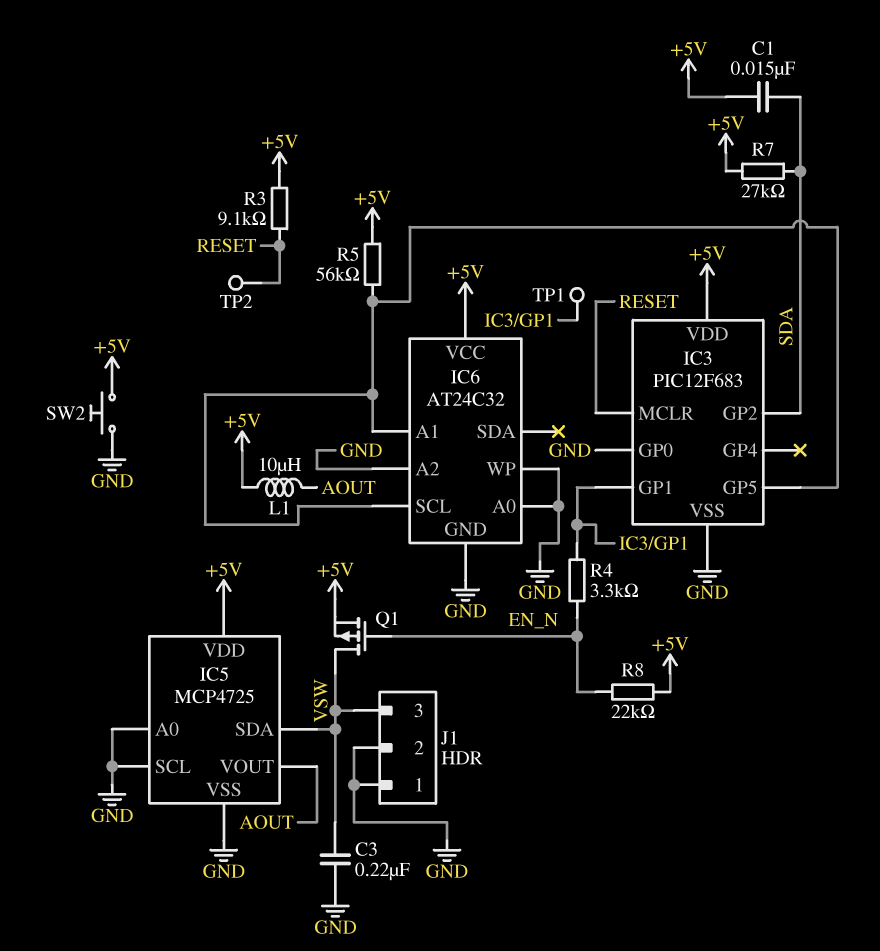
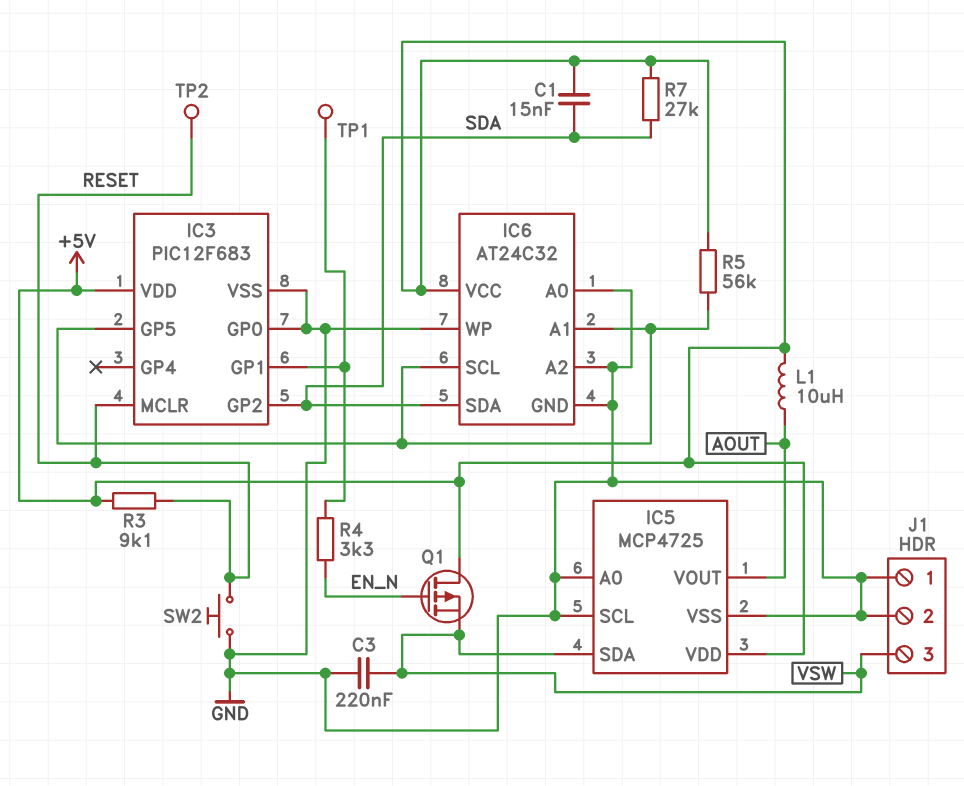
IC6 pin SDA: none -> SDA
Q1: PMOS (G EN_N, D VSW, S +5V) -> PMOS (G EN_N, D +5V, S VSW)
R8: 22k (+5V, EN_N) -> none
SW2: button (+5V, GND) -> button (GND, RESET)

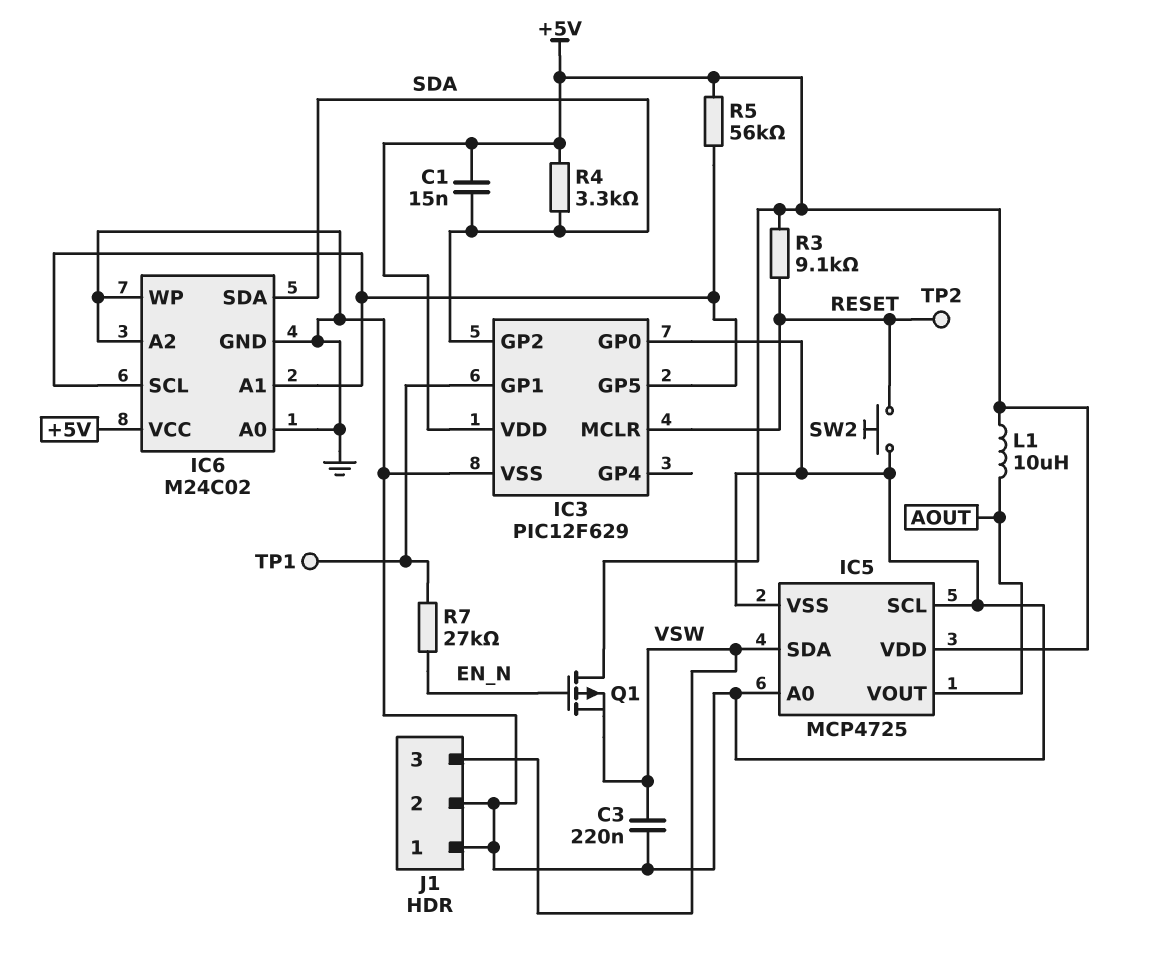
IC3: PIC12F683 -> PIC12F629
IC6: AT24C32 -> M24C02
R4: 3.3k (EN_N, IC3/GP1) -> 3.3k (+5V, SDA)
R7: 27k (+5V, SDA) -> 27k (EN_N, IC3/GP1)

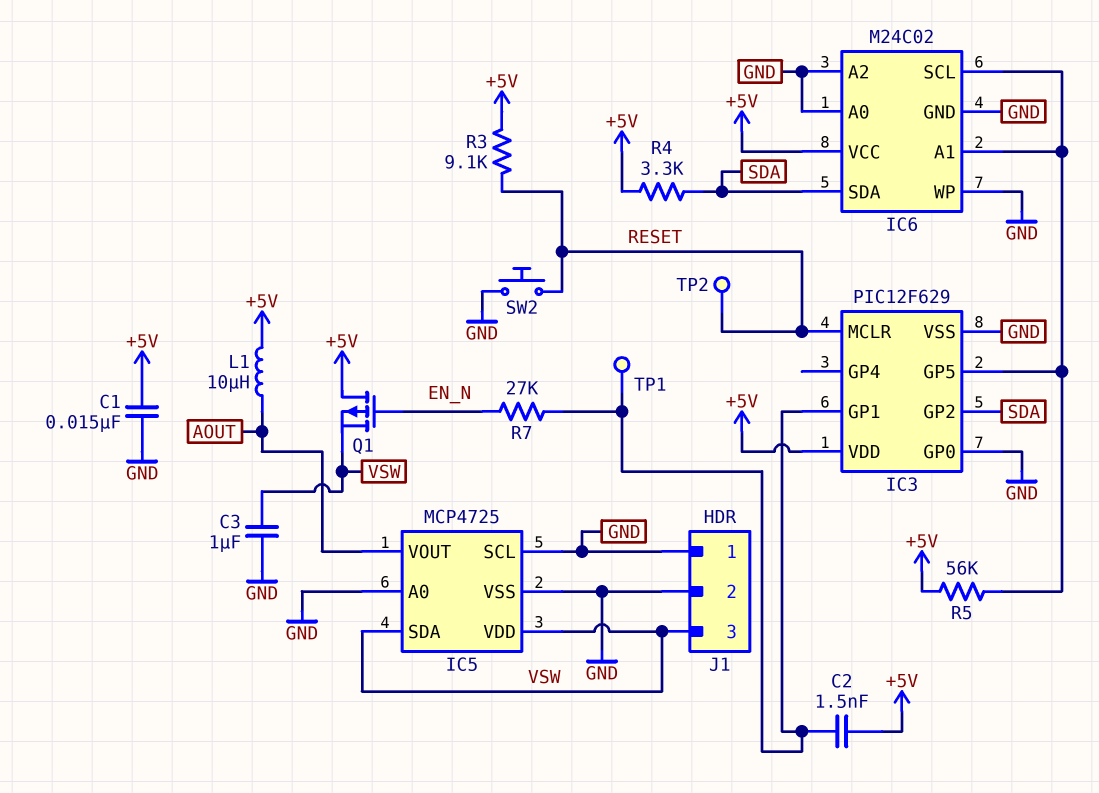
C1: 15nF (+5V, SDA) -> 15nF (+5V, GND)
C2: none -> 1.5nF (+5V, IC3/GP1)
C3: 220nF (GND, VSW) -> 1uF (GND, VSW)
IC5 pin VDD: +5V -> VSW

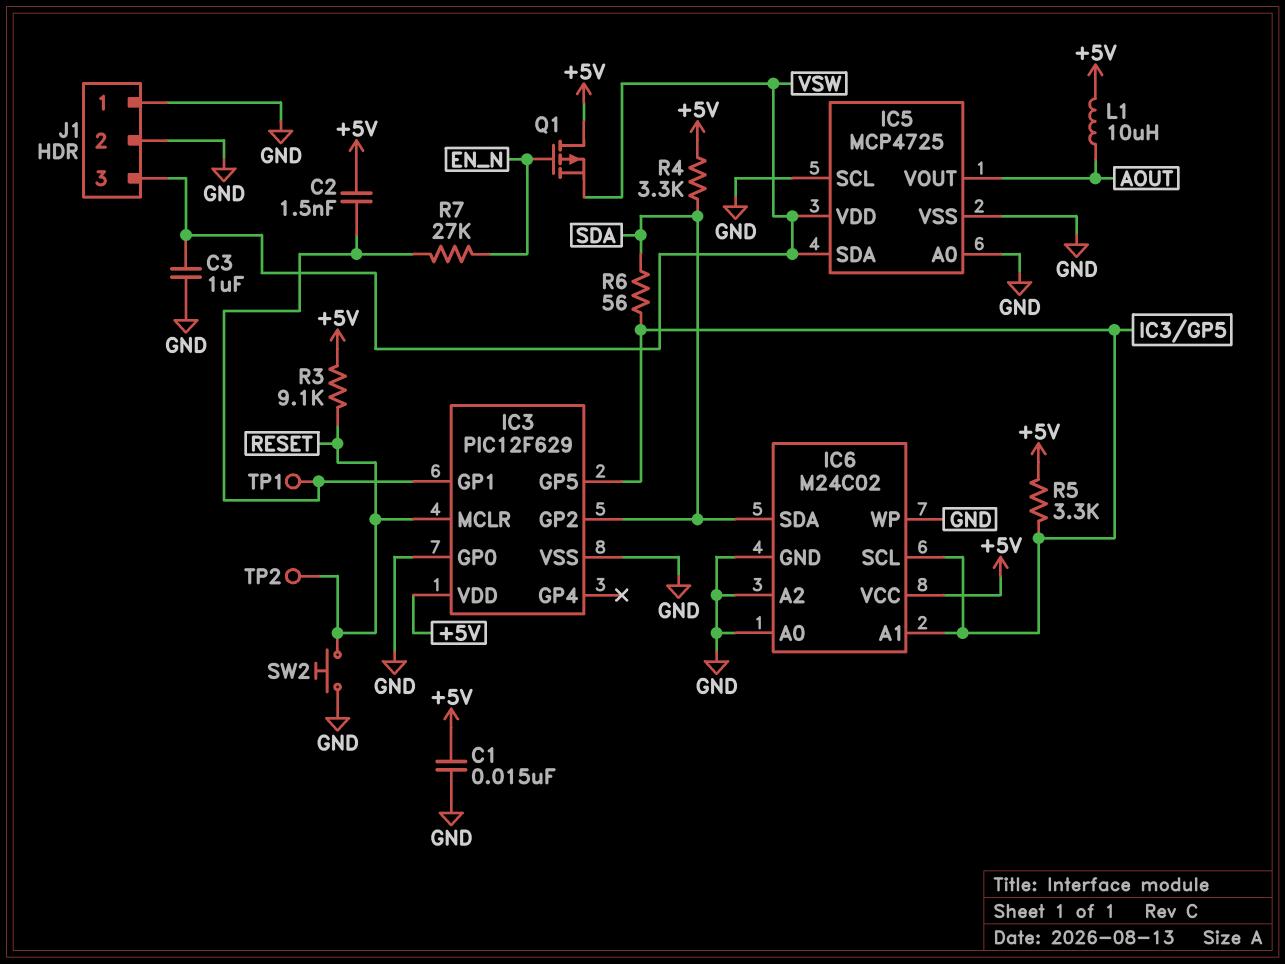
R5: 56k (+5V, IC3/GP5) -> 3.3k (+5V, IC3/GP5)
R6: none -> 56 (IC3/GP5, SDA)

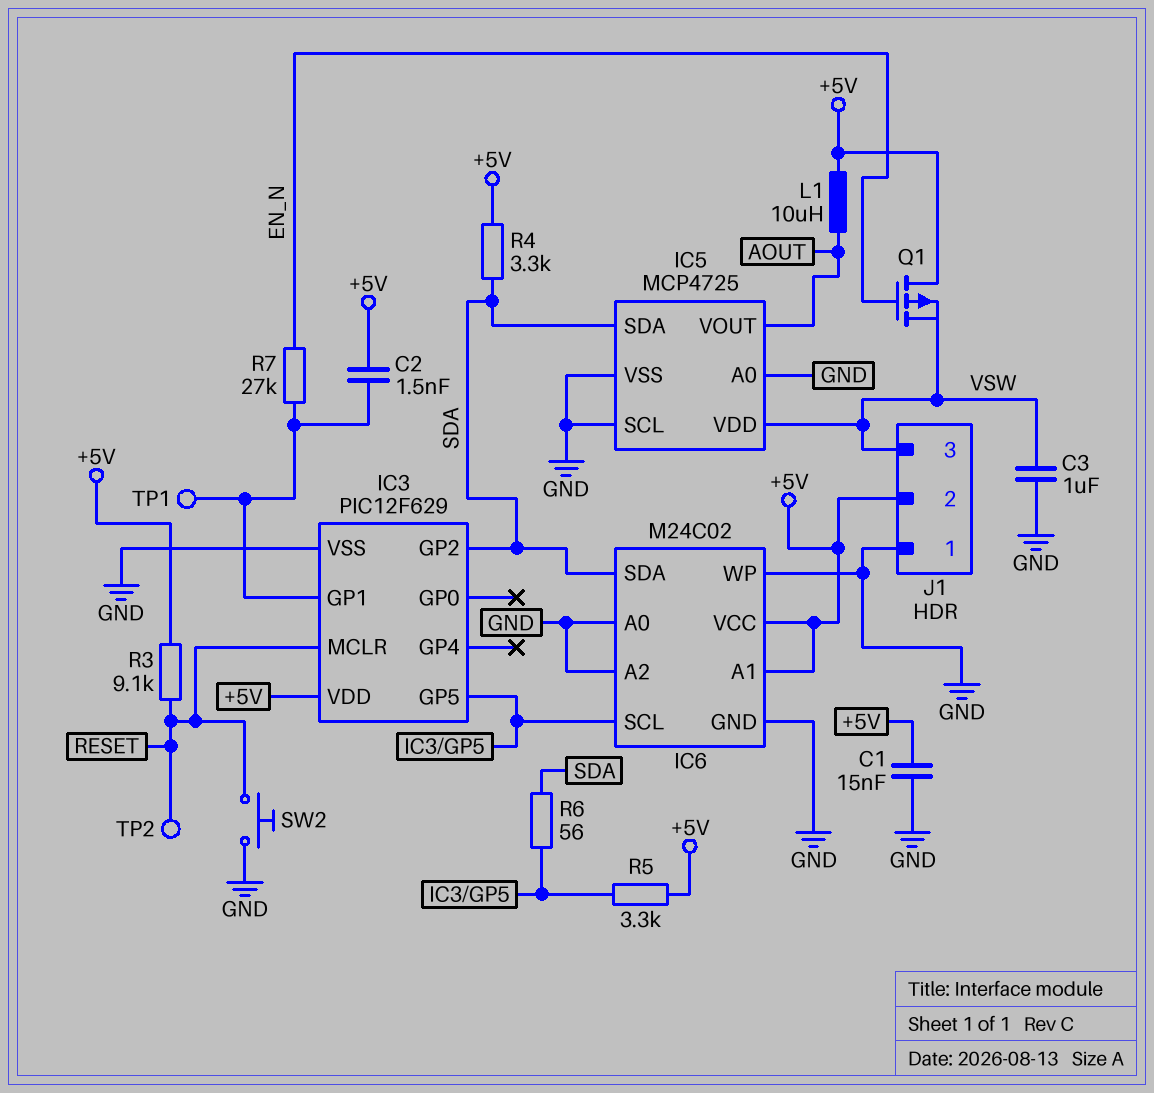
IC3 pin GP0: GND -> none
IC5 pin SDA: VSW -> SDA
IC6 pin A1: IC3/GP5 -> +5V
J1 pin 2: GND -> +5V

